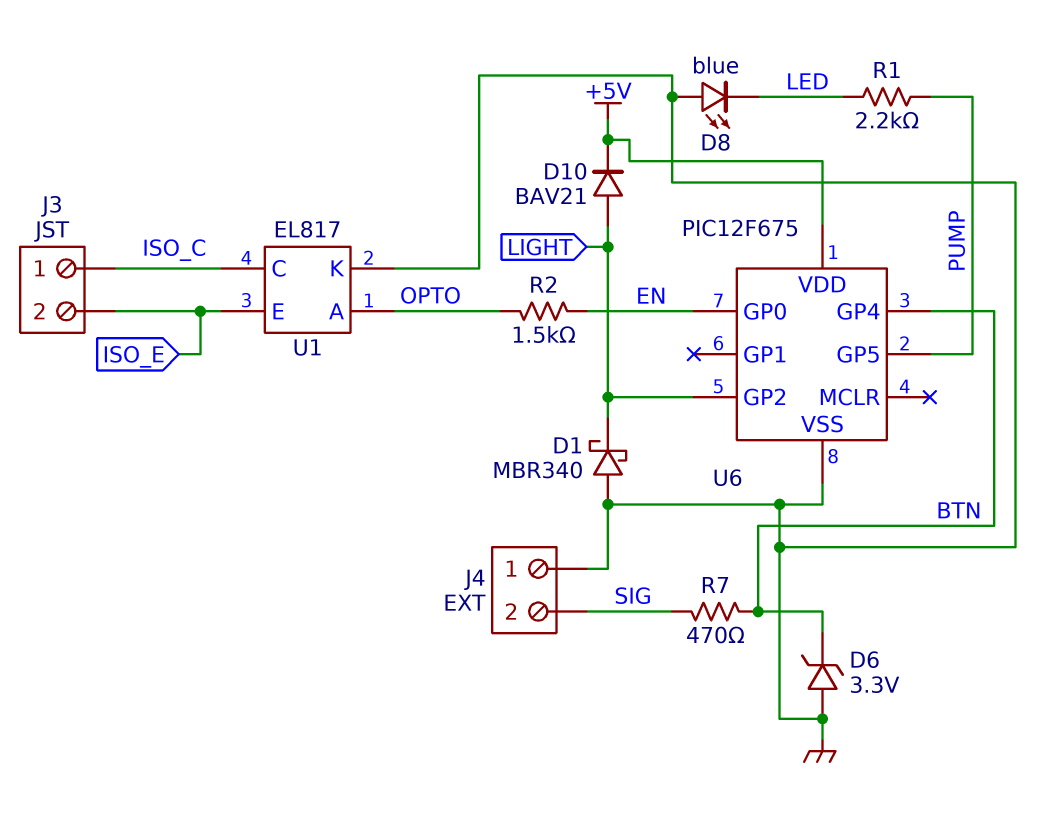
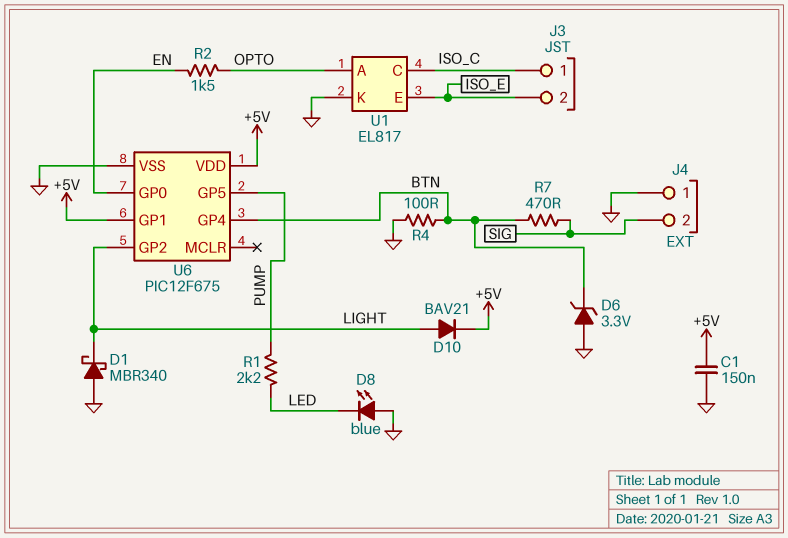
C1: none -> 150nF (+5V, GND)
R4: none -> 100 (BTN, GND)
U6 pin GP1: none -> +5V

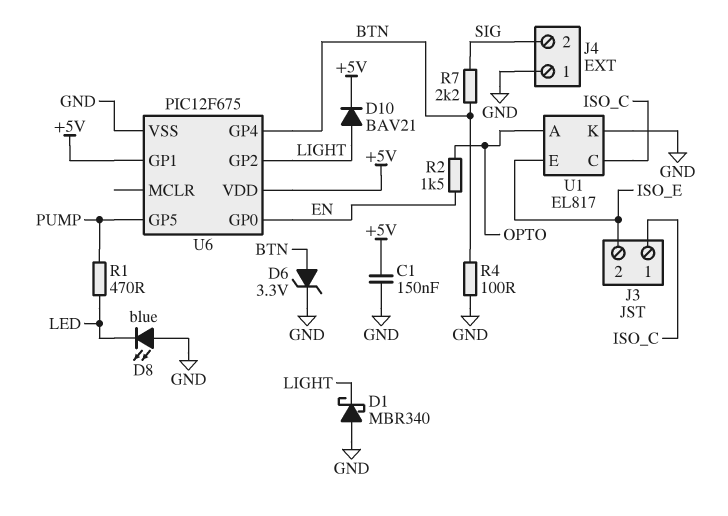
D6: zener 3.3V (A GND, K BTN) -> zener 3.3V (A BTN, K GND)
R1: 2.2k (LED, PUMP) -> 470 (LED, PUMP)
R7: 470 (BTN, SIG) -> 2.2k (BTN, SIG)

